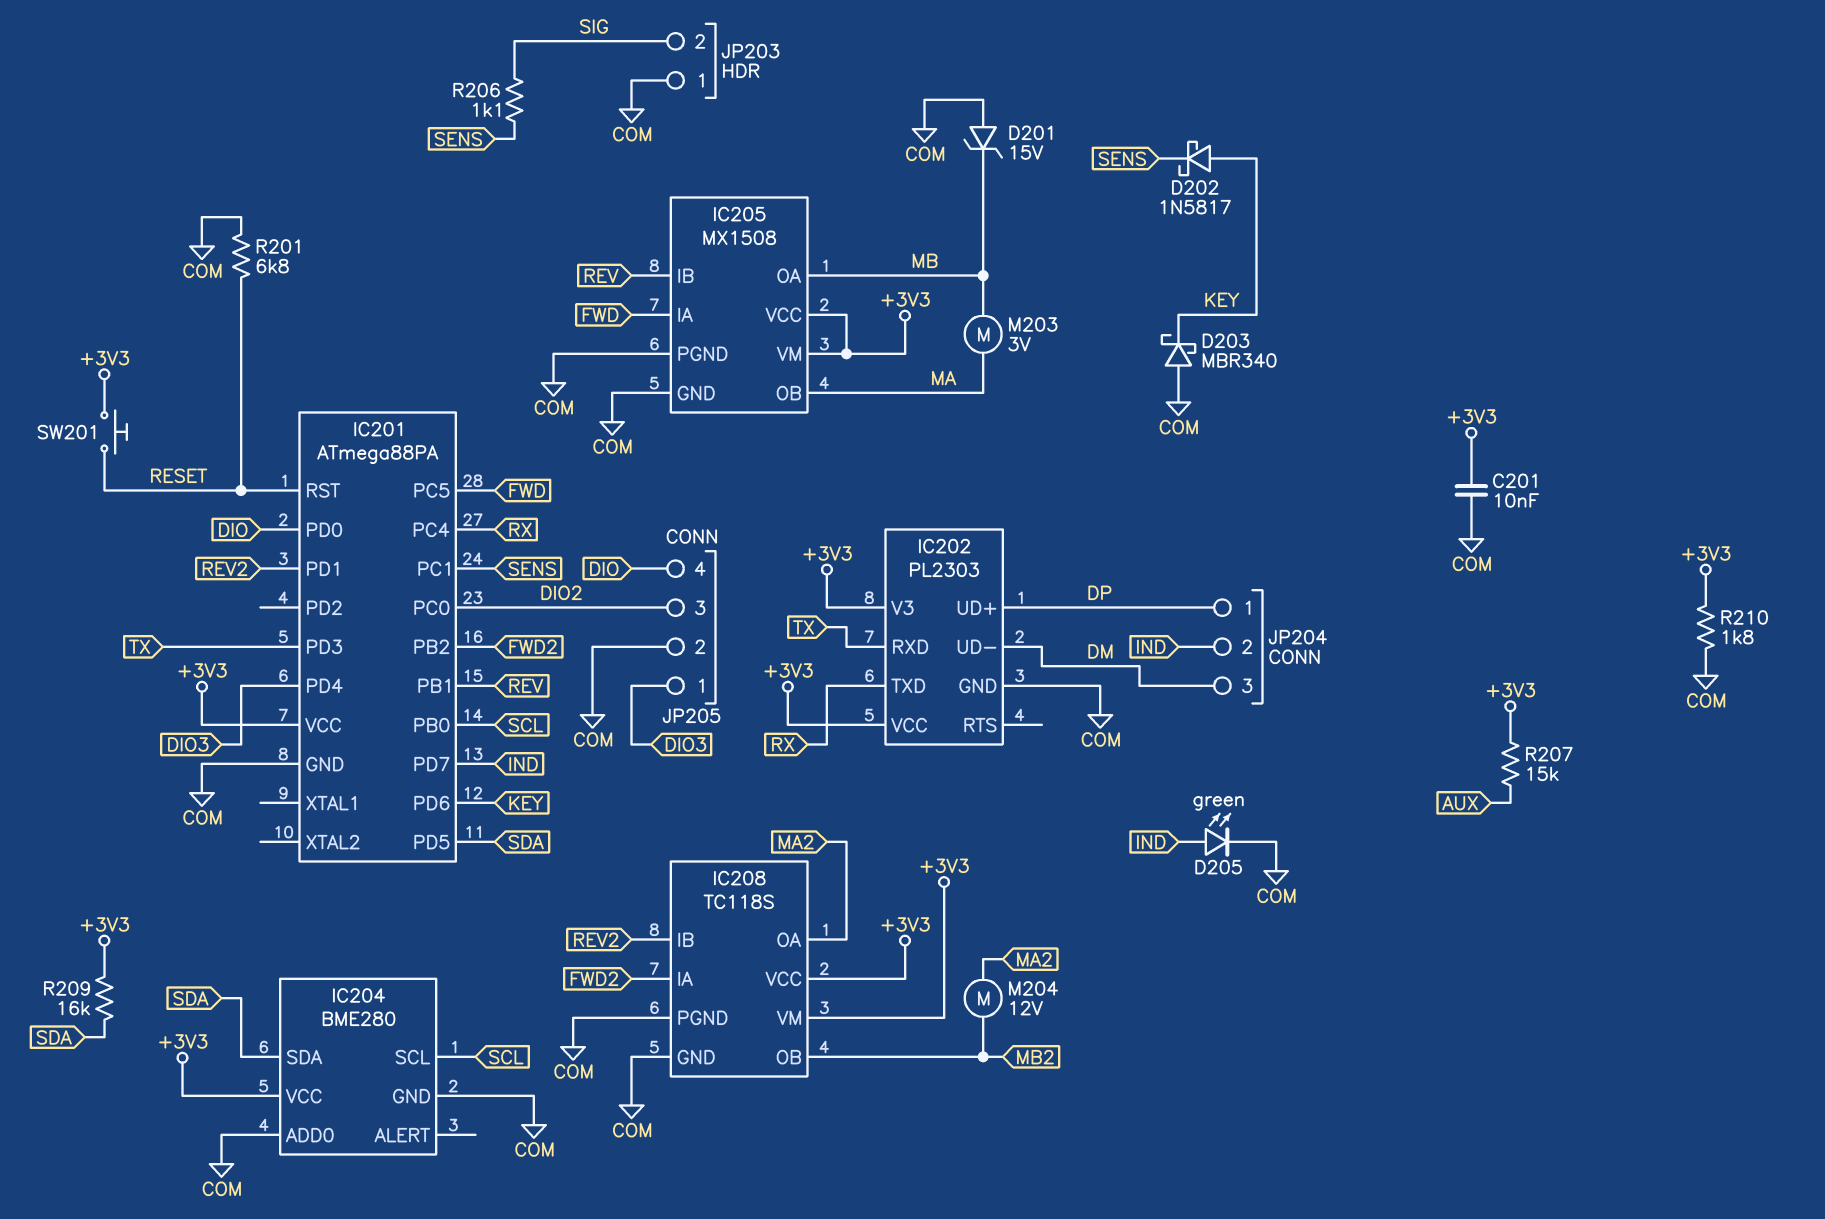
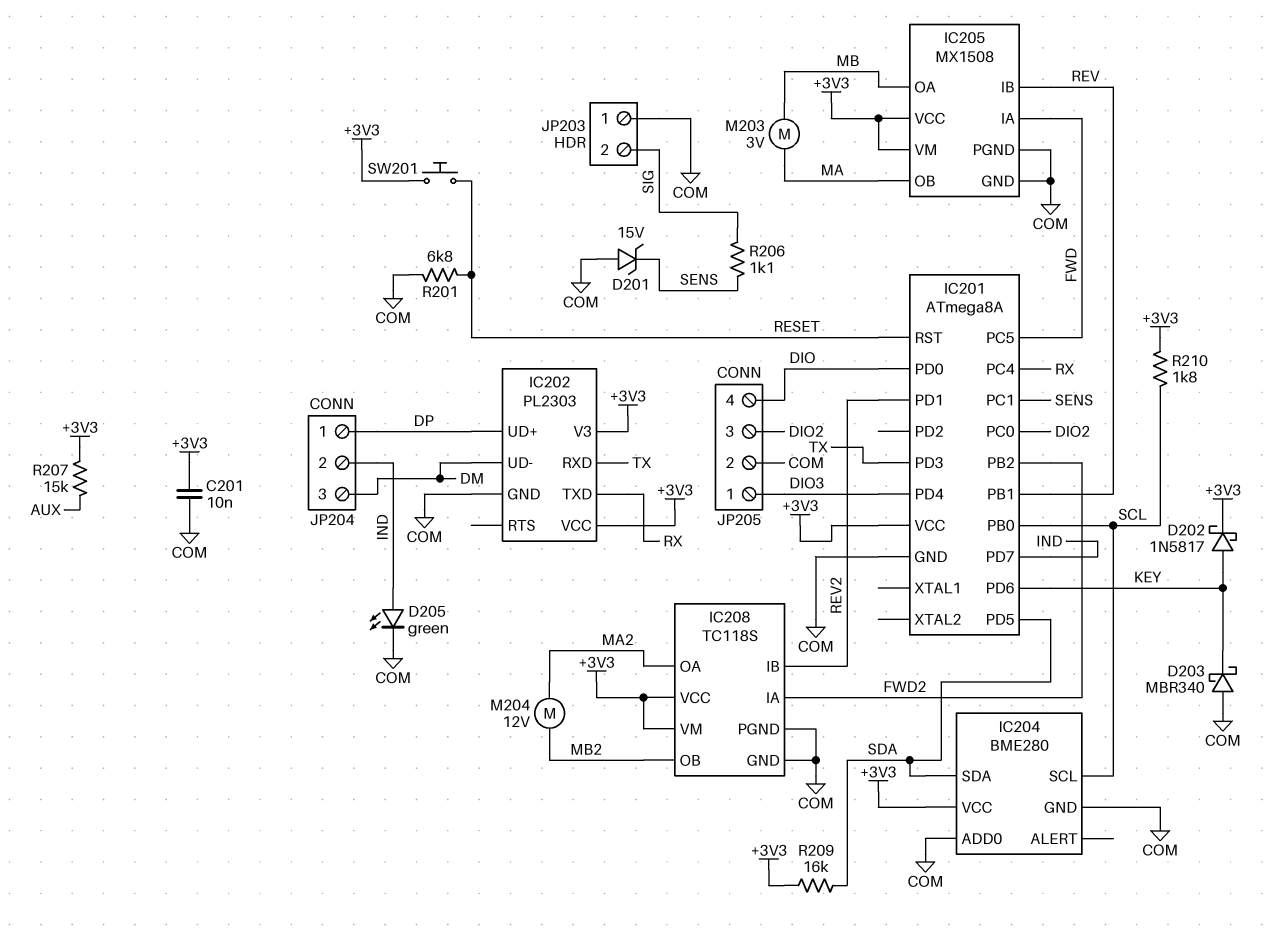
D201: zener 15V (A COM, K MB) -> zener 15V (A COM, K SENS)
D202: schottky 1N5817 (A KEY, K SENS) -> schottky 1N5817 (A KEY, K +3V3)
IC201: ATmega88PA -> ATmega8A
R210: 1.8k (+3V3, COM) -> 1.8k (+3V3, SCL)

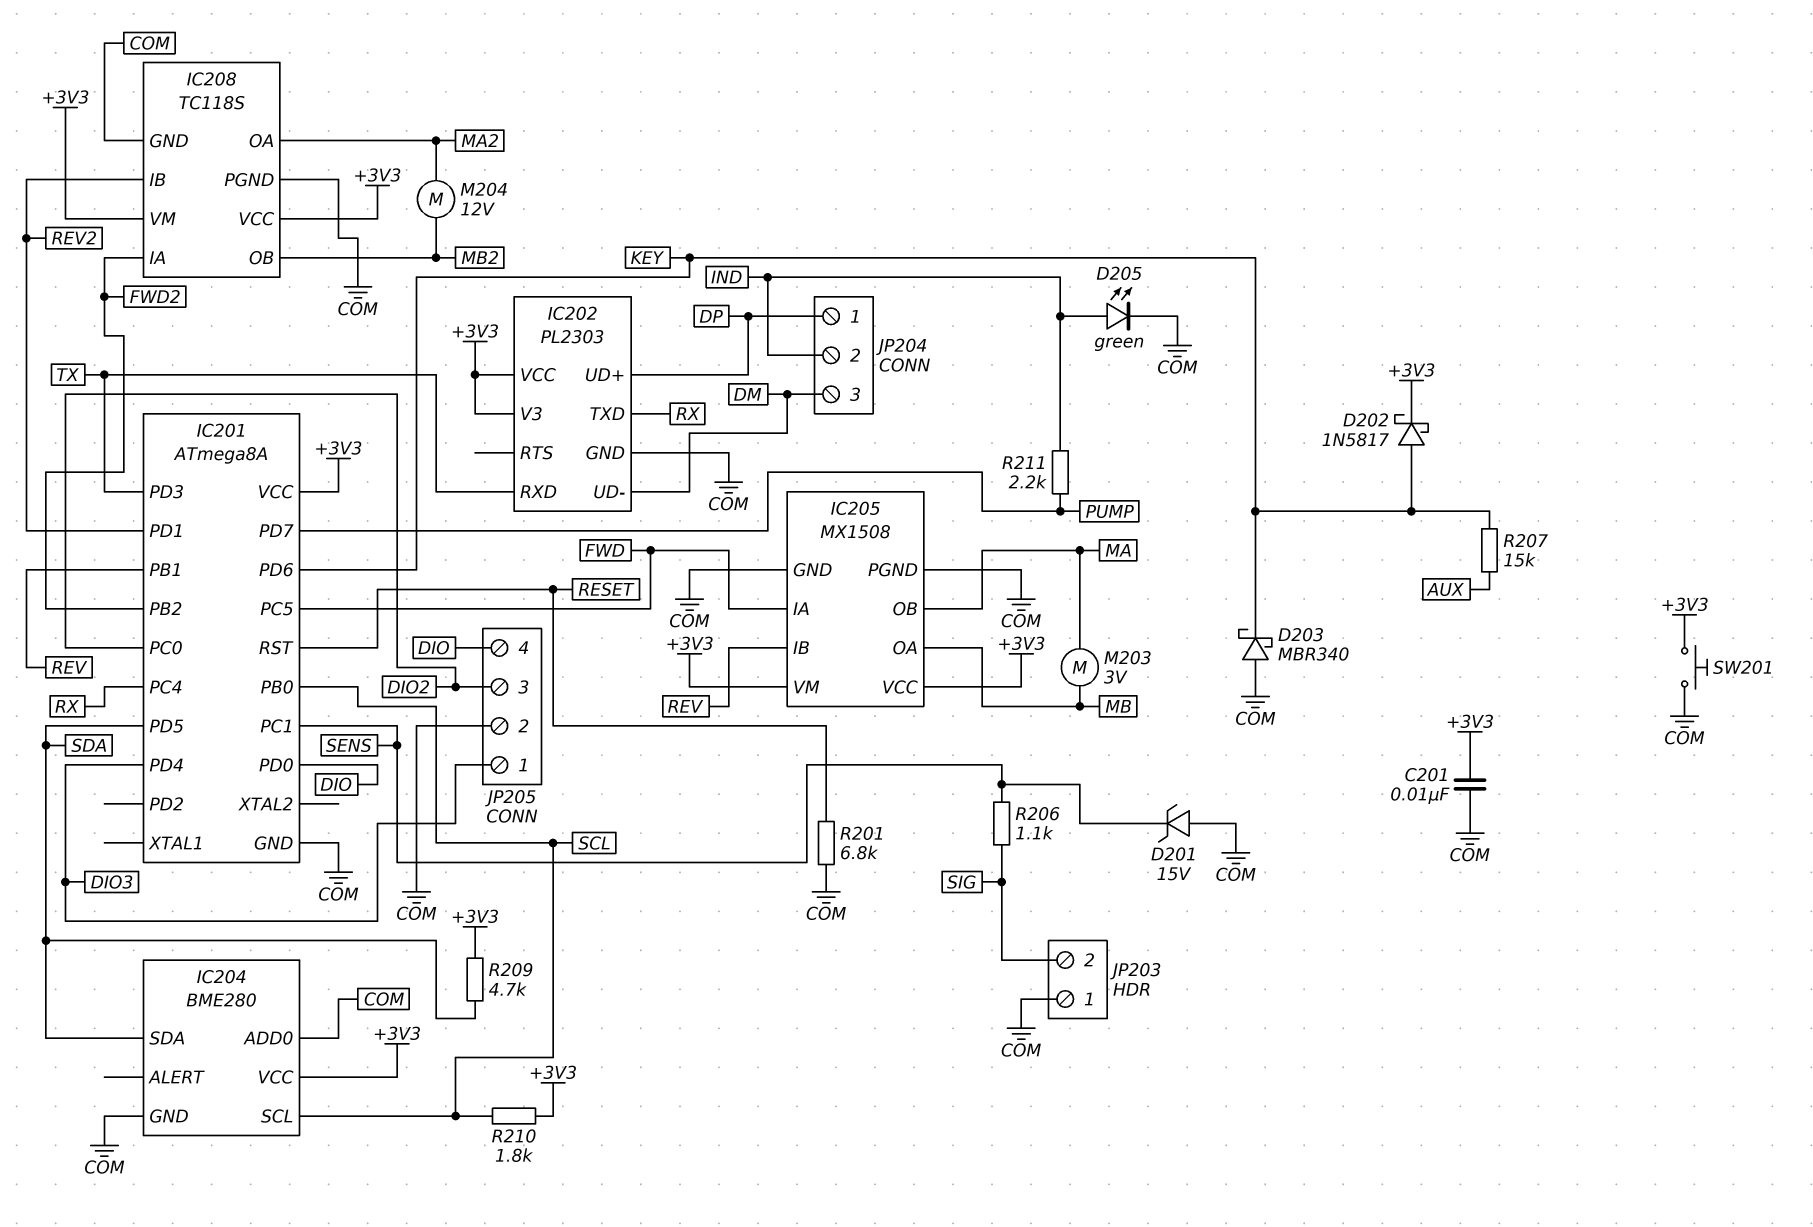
IC201 pin PD7: IND -> PUMP
R207: 15k (+3V3, AUX) -> 15k (AUX, KEY)
R209: 16k (+3V3, SDA) -> 4.7k (+3V3, SDA)
R211: none -> 2.2k (IND, PUMP)
SW201: button (+3V3, RESET) -> button (+3V3, COM)

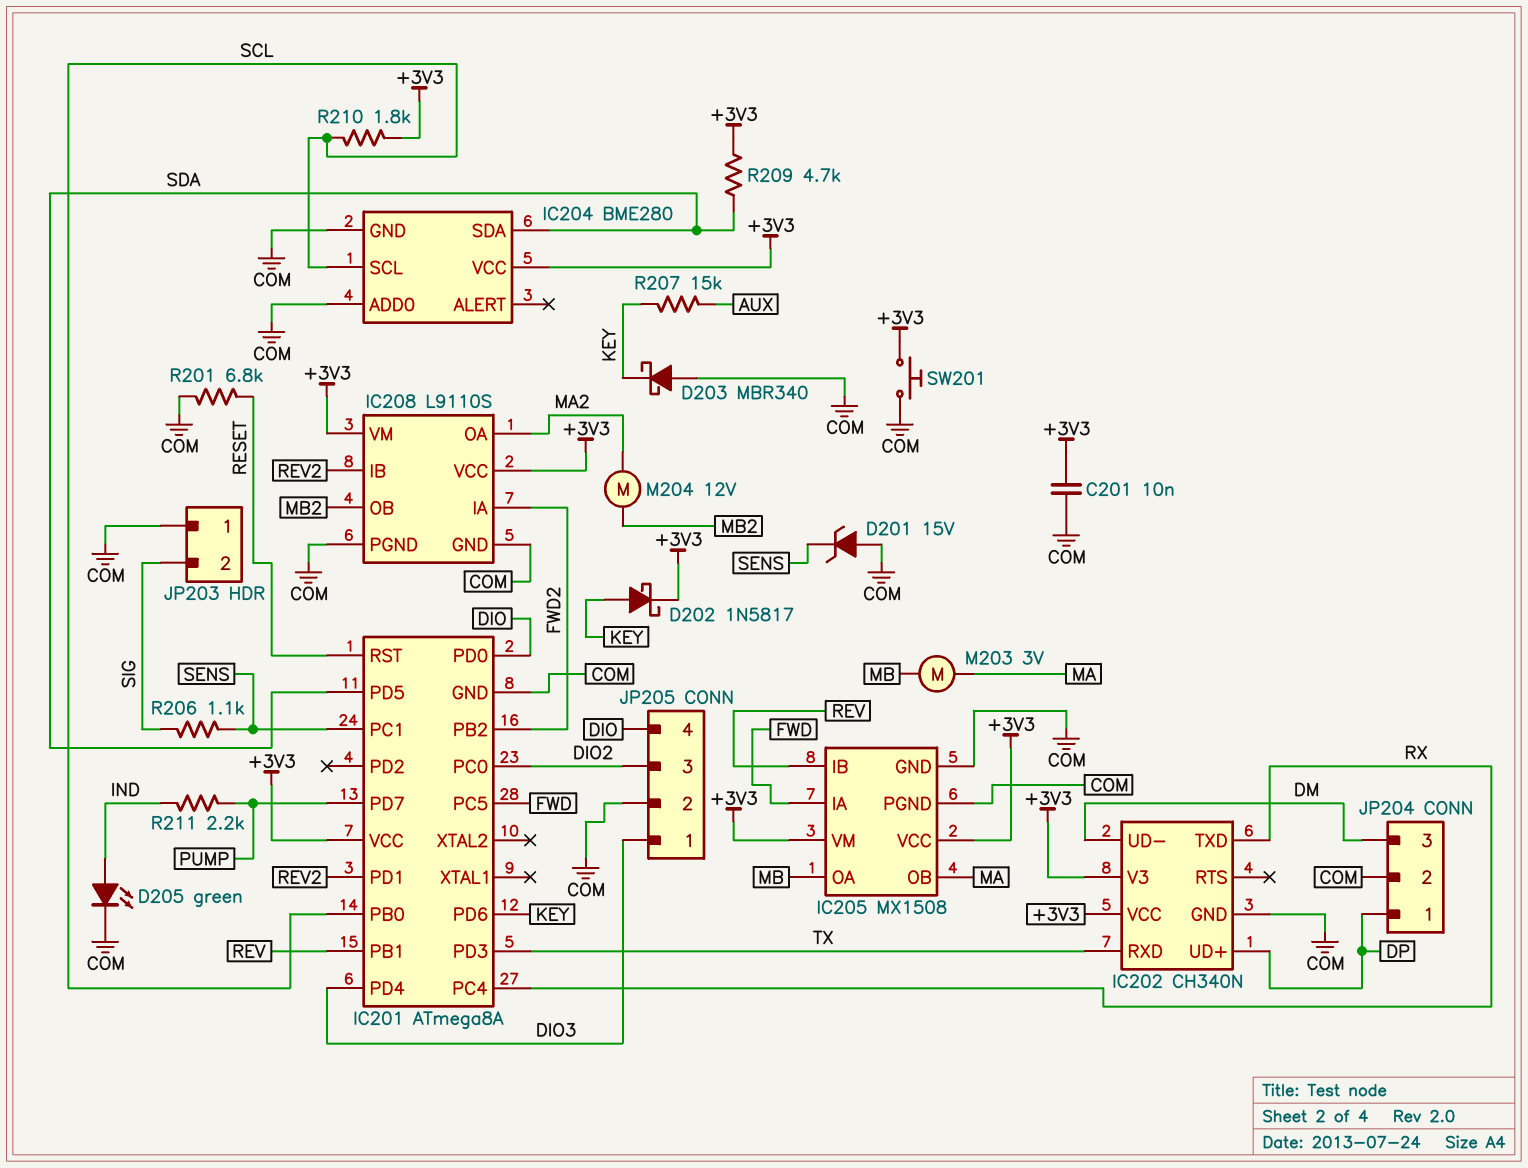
IC202: PL2303 -> CH340N
IC208: TC118S -> L9110S
JP204 pin 2: IND -> COM

